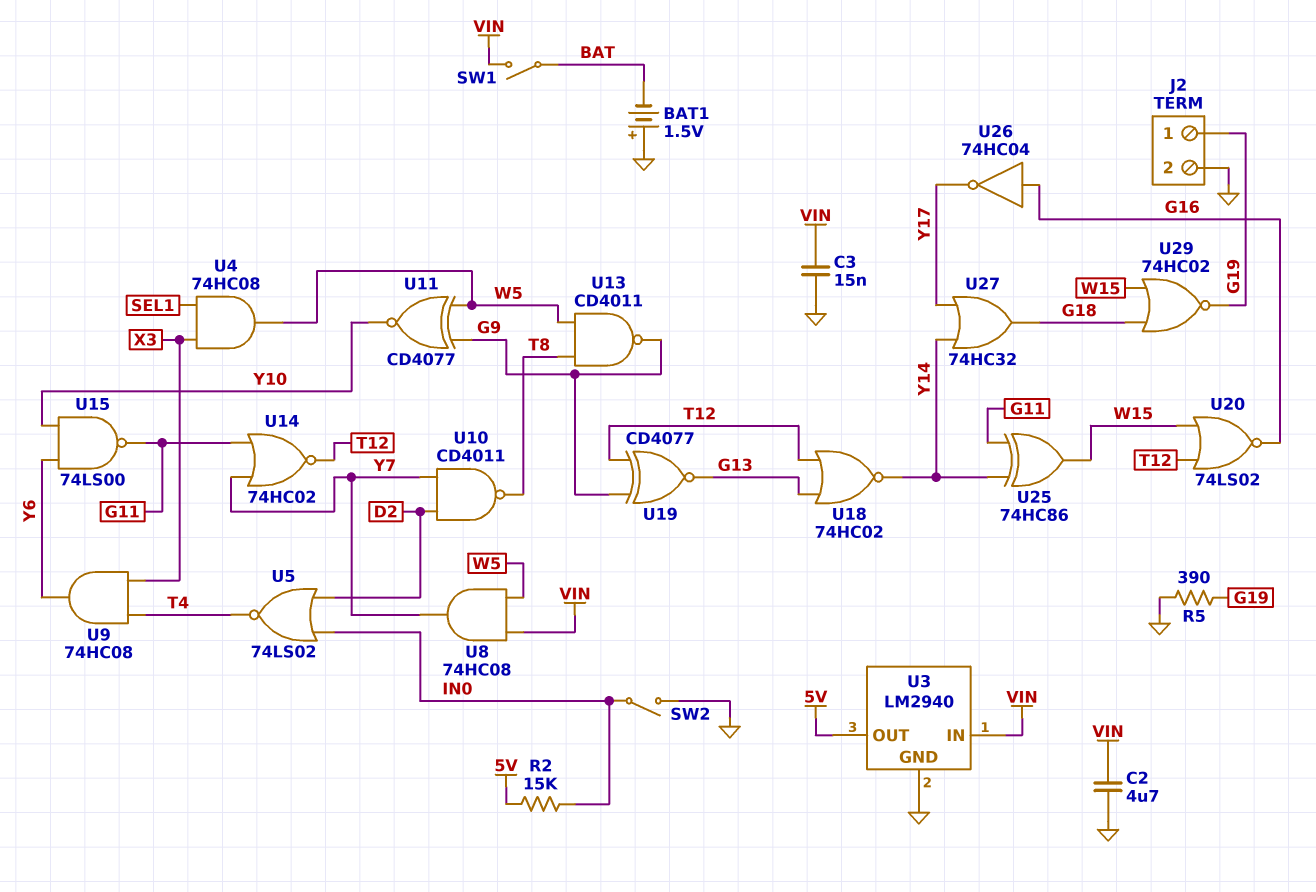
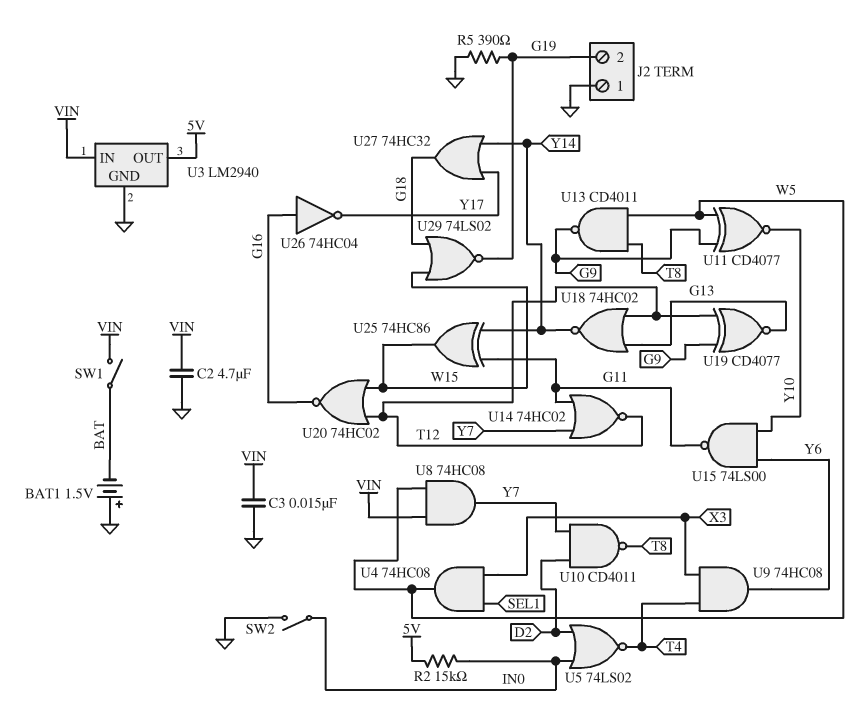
J2 pin 1: G19 -> GND
J2 pin 2: GND -> G19
U20: NOR 74LS02 (in T12, in W15, out G16) -> NOR 74HC02 (in T12, in W15, out G16)
U29: NOR 74HC02 (in G18, in W15, out G19) -> NOR 74LS02 (in G18, in W15, out G19)

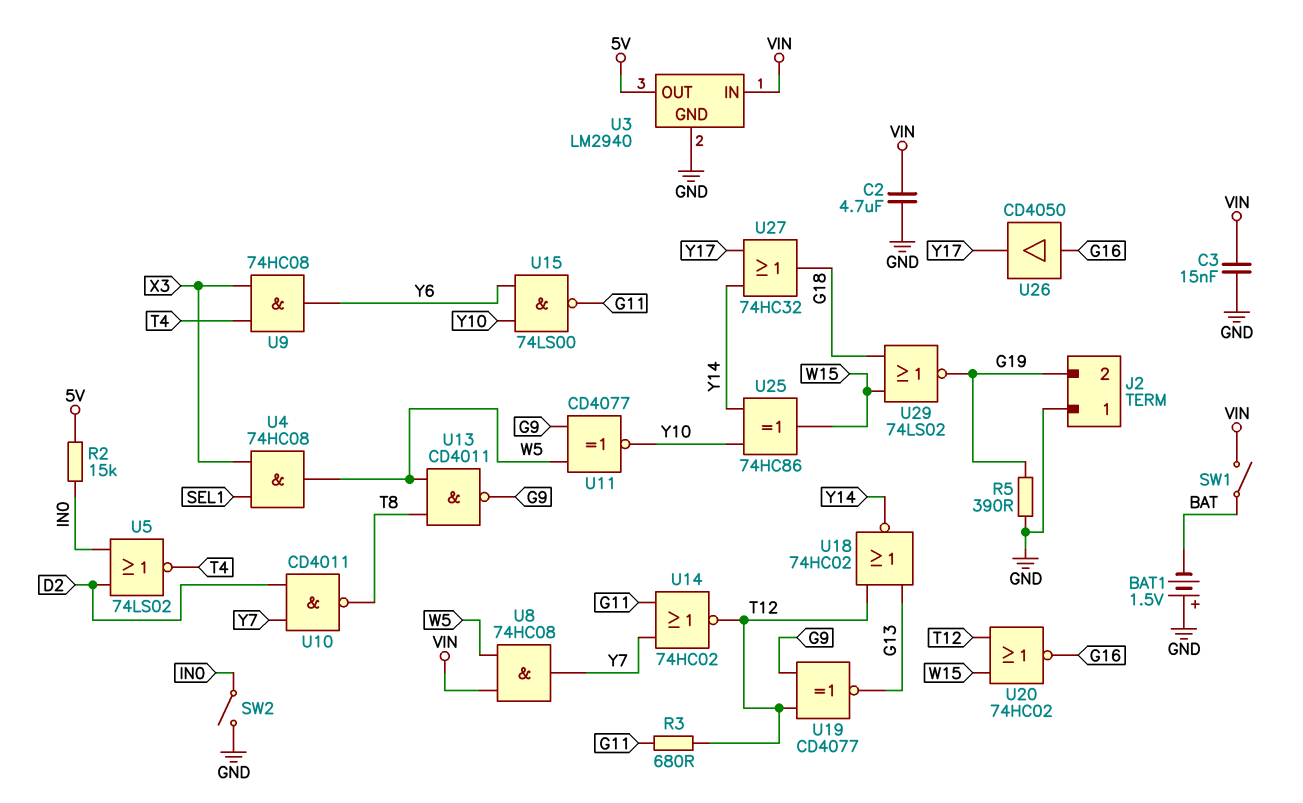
R3: none -> 680 (G11, T12)
U25: XOR 74HC86 (in G11, in Y14, out W15) -> XOR 74HC86 (in Y10, in Y14, out W15)
U26: NOT 74HC04 (in G16, out Y17) -> buffer CD4050 (in G16, out Y17)

